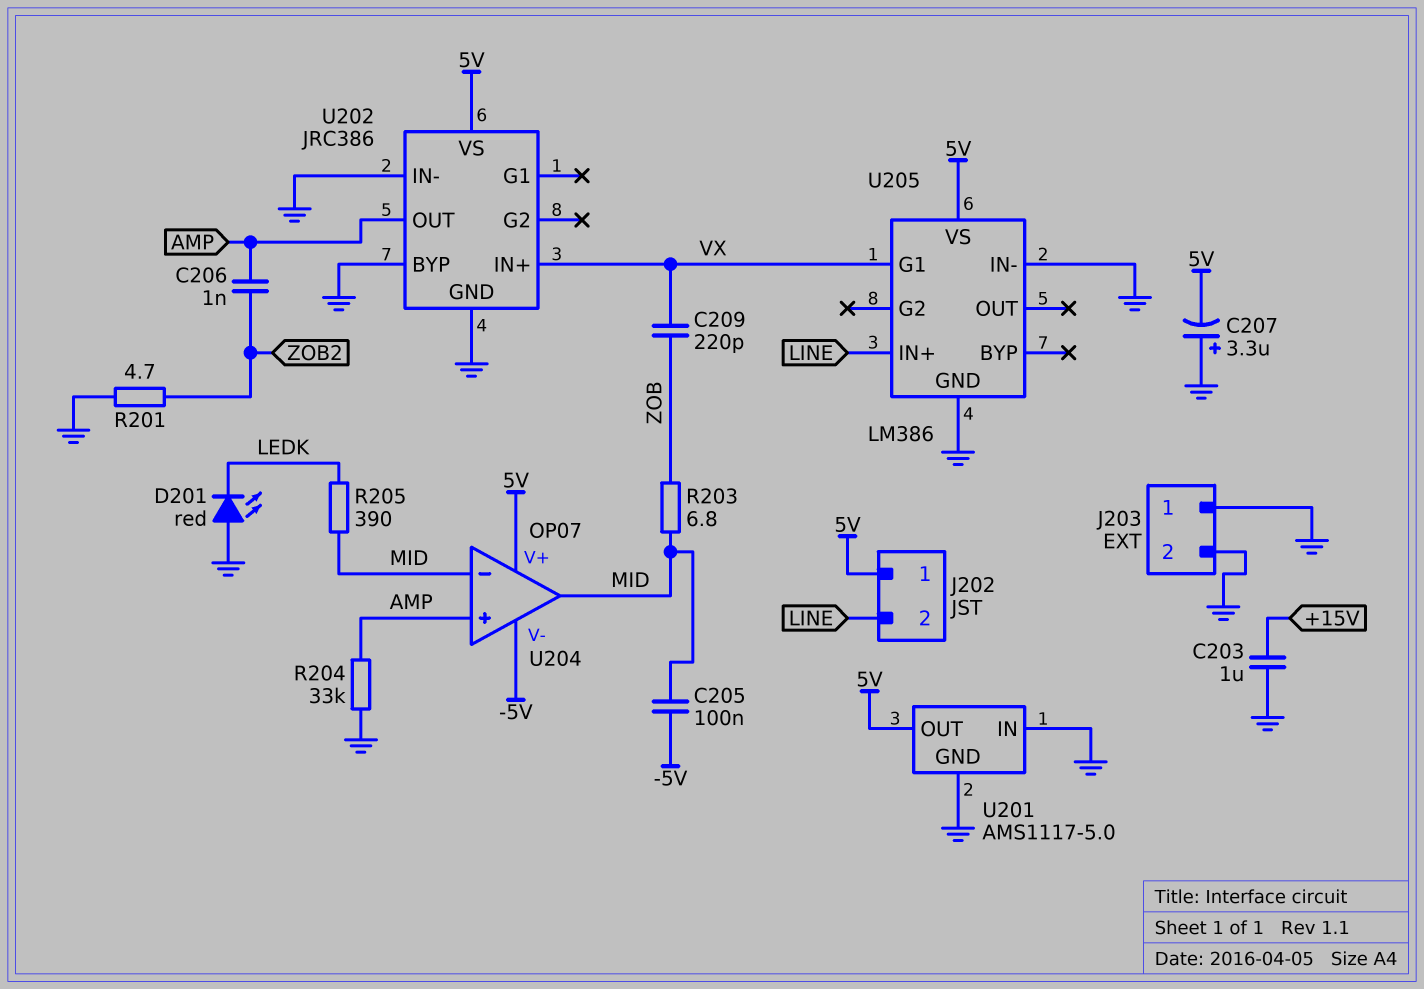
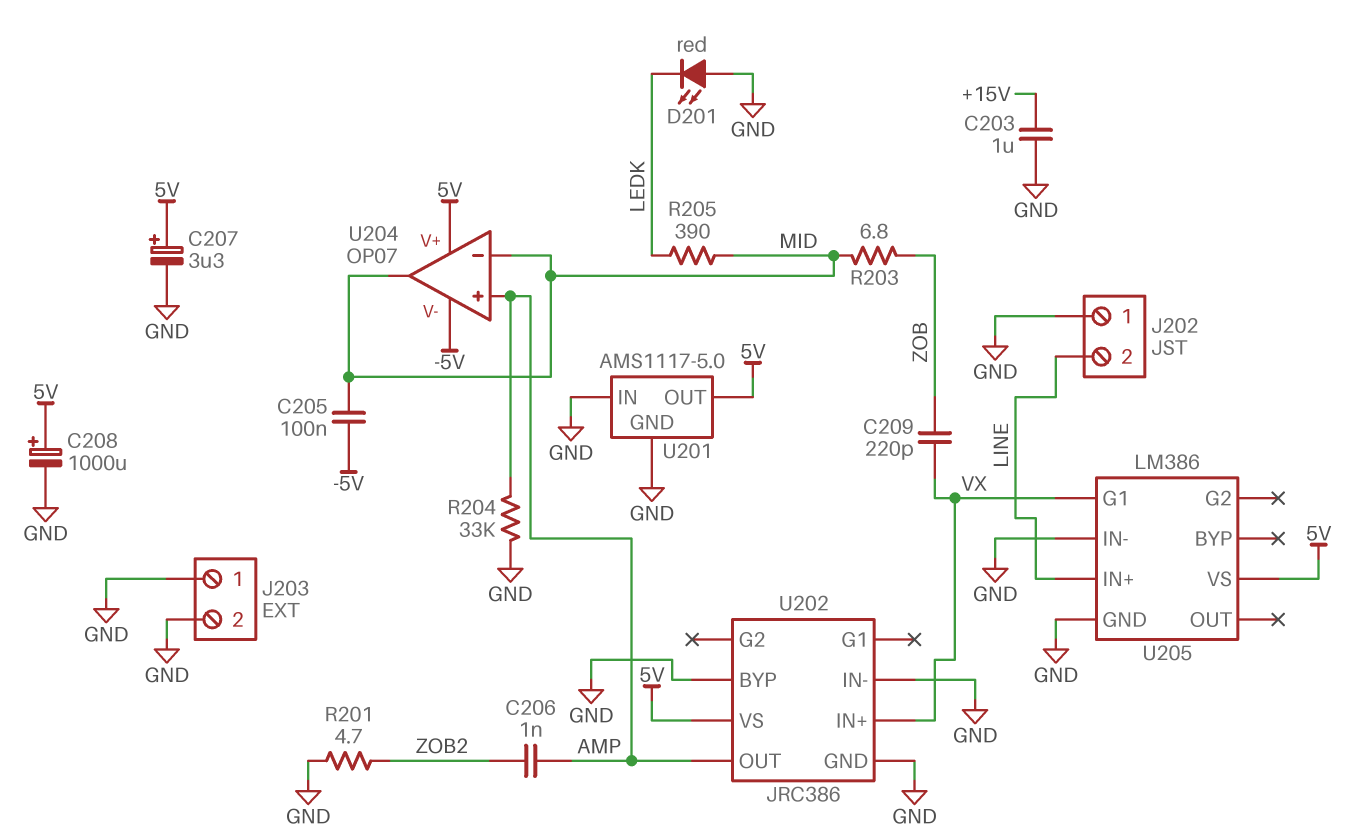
C207: 3.3uF (plus GND, minus 5V) -> 3.3uF (plus 5V, minus GND)
C208: none -> 1000uF (plus 5V, minus GND)
J202 pin 1: 5V -> GND

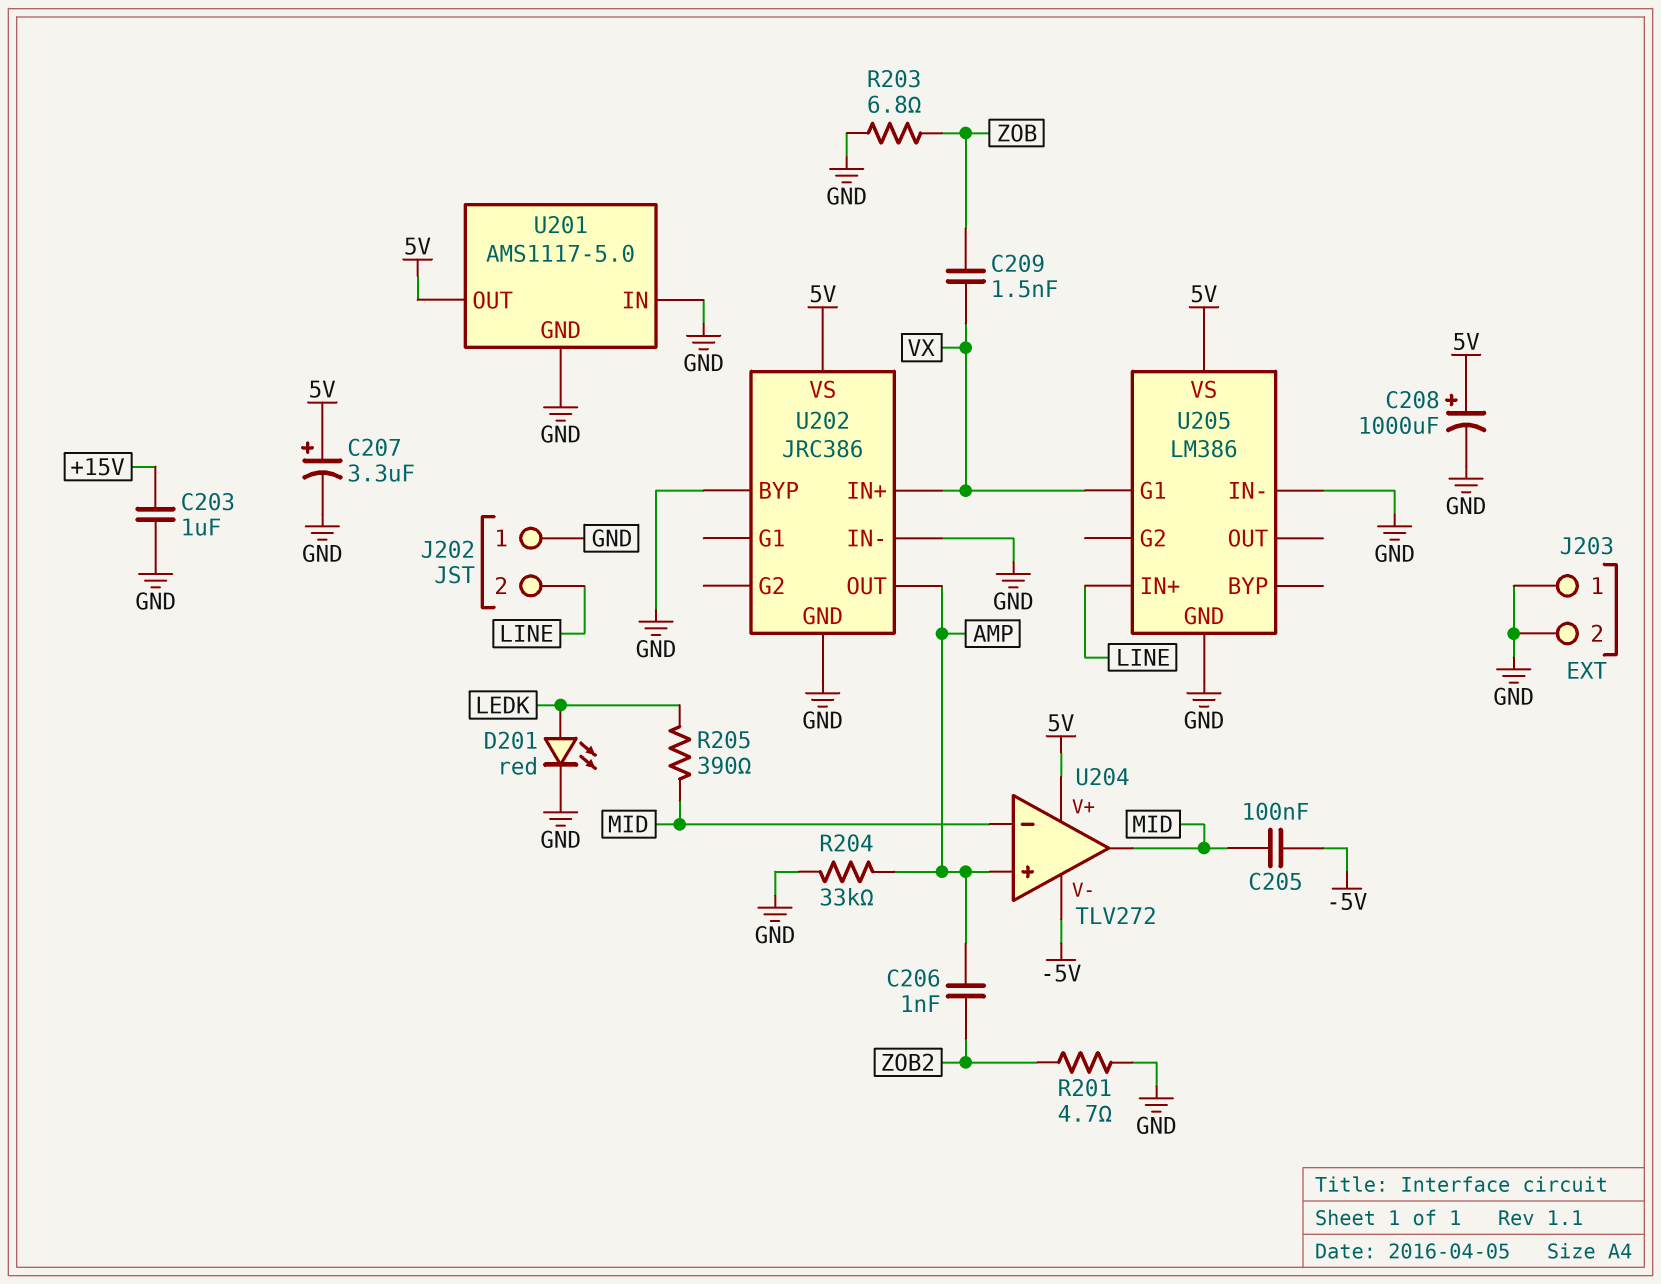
C209: 220pF (VX, ZOB) -> 1.5nF (VX, ZOB)
D201: LED red (A GND, K LEDK) -> LED red (A LEDK, K GND)
R203: 6.8 (MID, ZOB) -> 6.8 (GND, ZOB)
U204: OP07 -> TLV272

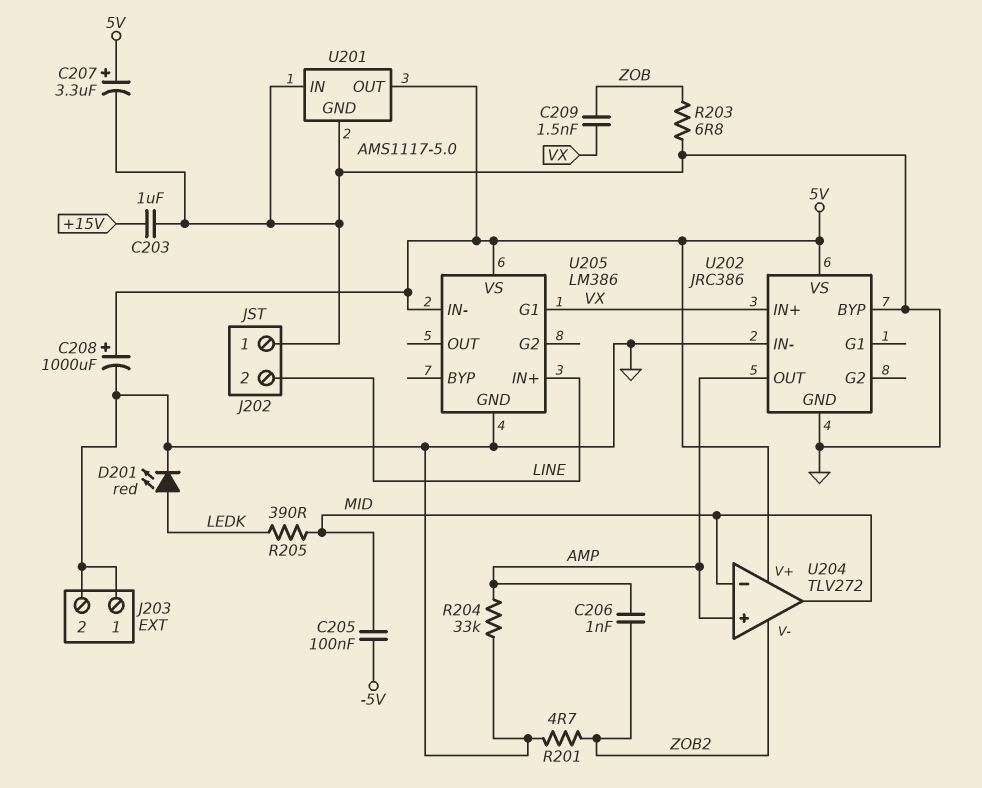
U204 pin V-: -5V -> ZOB2
U205 pin IN-: GND -> 5V

